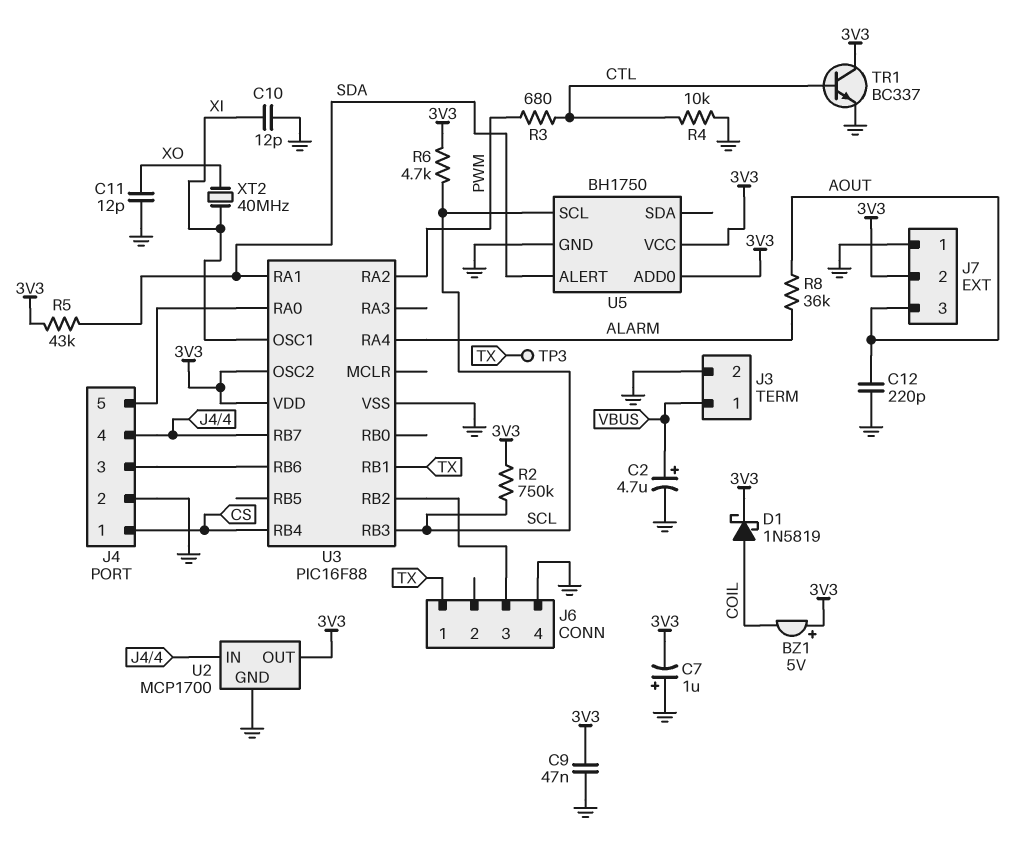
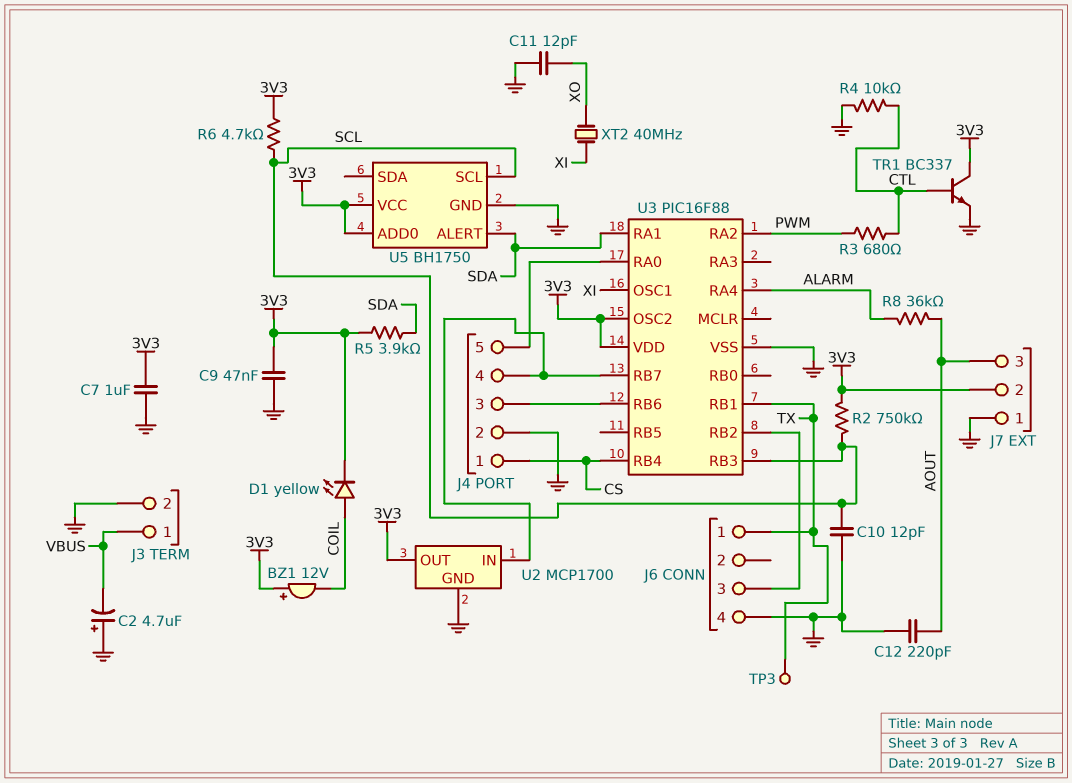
BZ1: buzzer 5V (plus 3V3, minus COIL) -> buzzer 12V (plus 3V3, minus COIL)
C2: 4.7uF (plus VBUS, minus GND) -> 4.7uF (plus GND, minus VBUS)
C7: 1uF (plus GND, minus 3V3) -> 1uF (3V3, GND)
C10: 12pF (GND, XI) -> 12pF (GND, SCL)
D1: schottky 1N5819 (A COIL, K 3V3) -> LED yellow (A COIL, K 3V3)
R5: 43k (3V3, SDA) -> 3.9k (3V3, SDA)

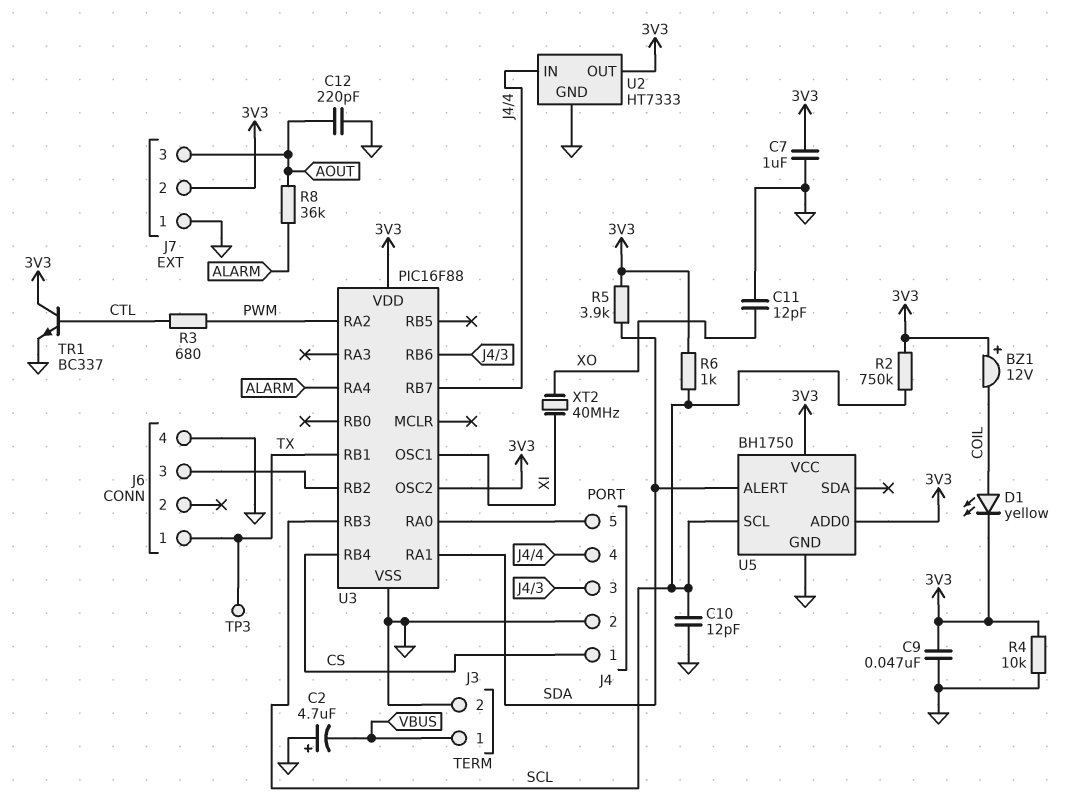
R4: 10k (CTL, GND) -> 10k (3V3, GND)
R6: 4.7k (3V3, SCL) -> 1k (3V3, SCL)
U2: MCP1700 -> HT7333

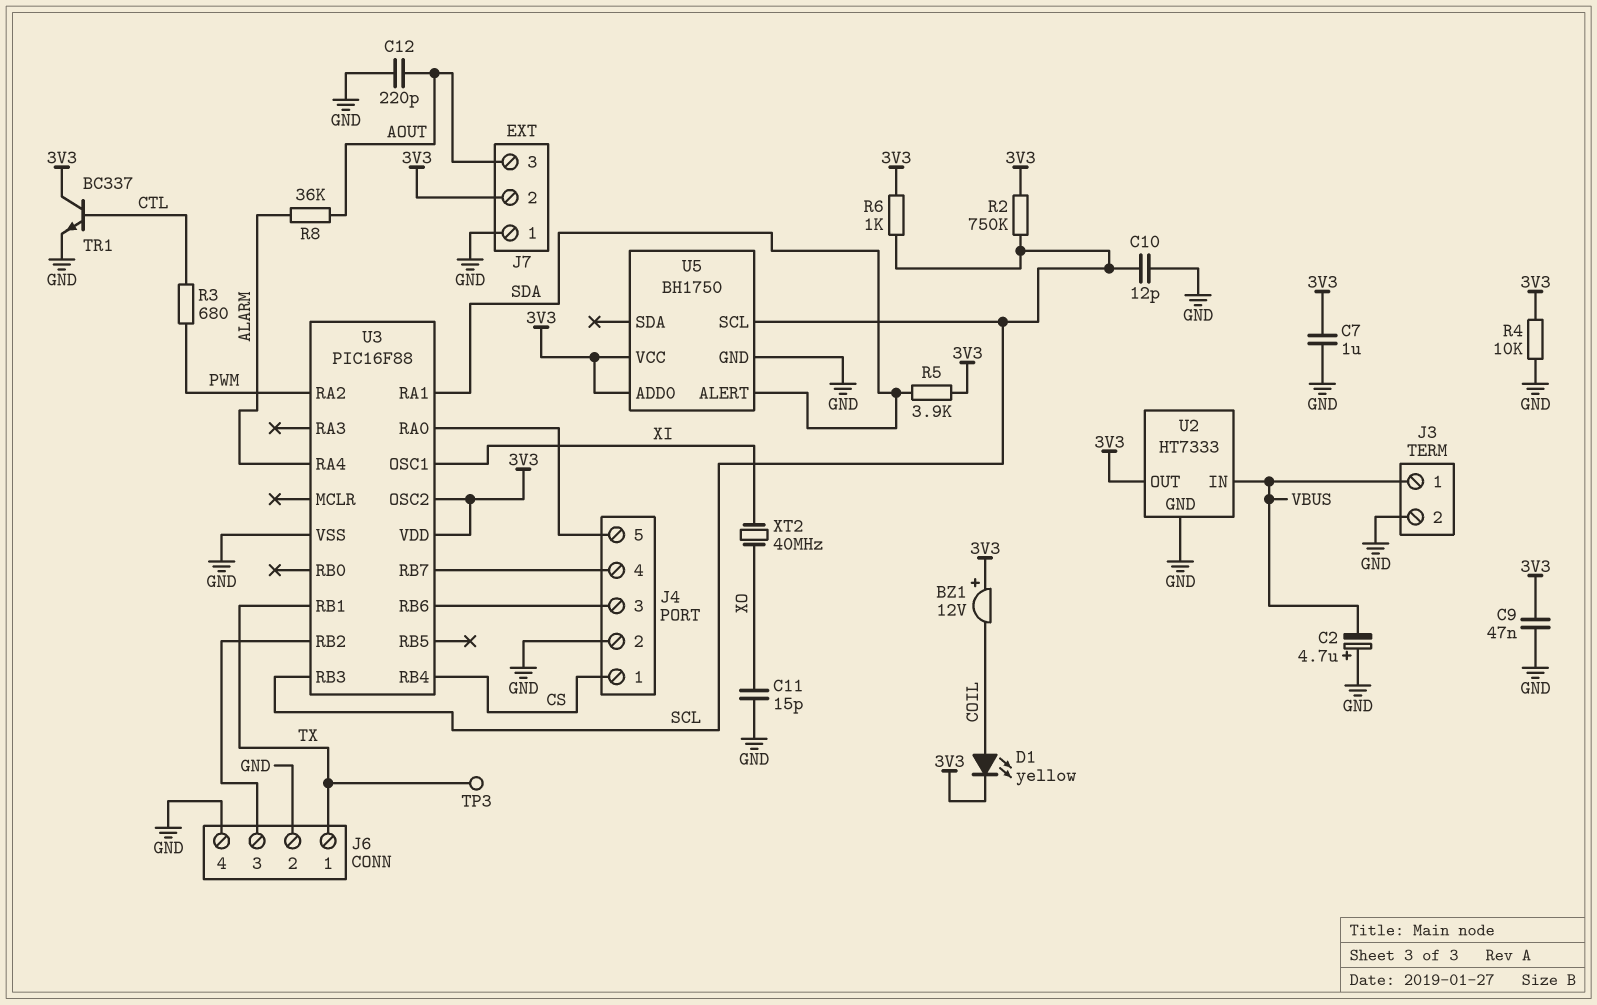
C11: 12pF (GND, XO) -> 15pF (GND, XO)
J6 pin 2: none -> GND
U2 pin IN: J4/4 -> VBUS

